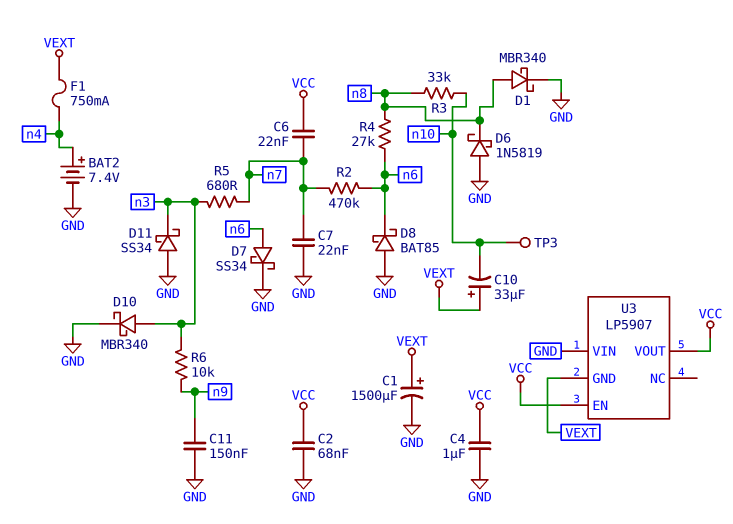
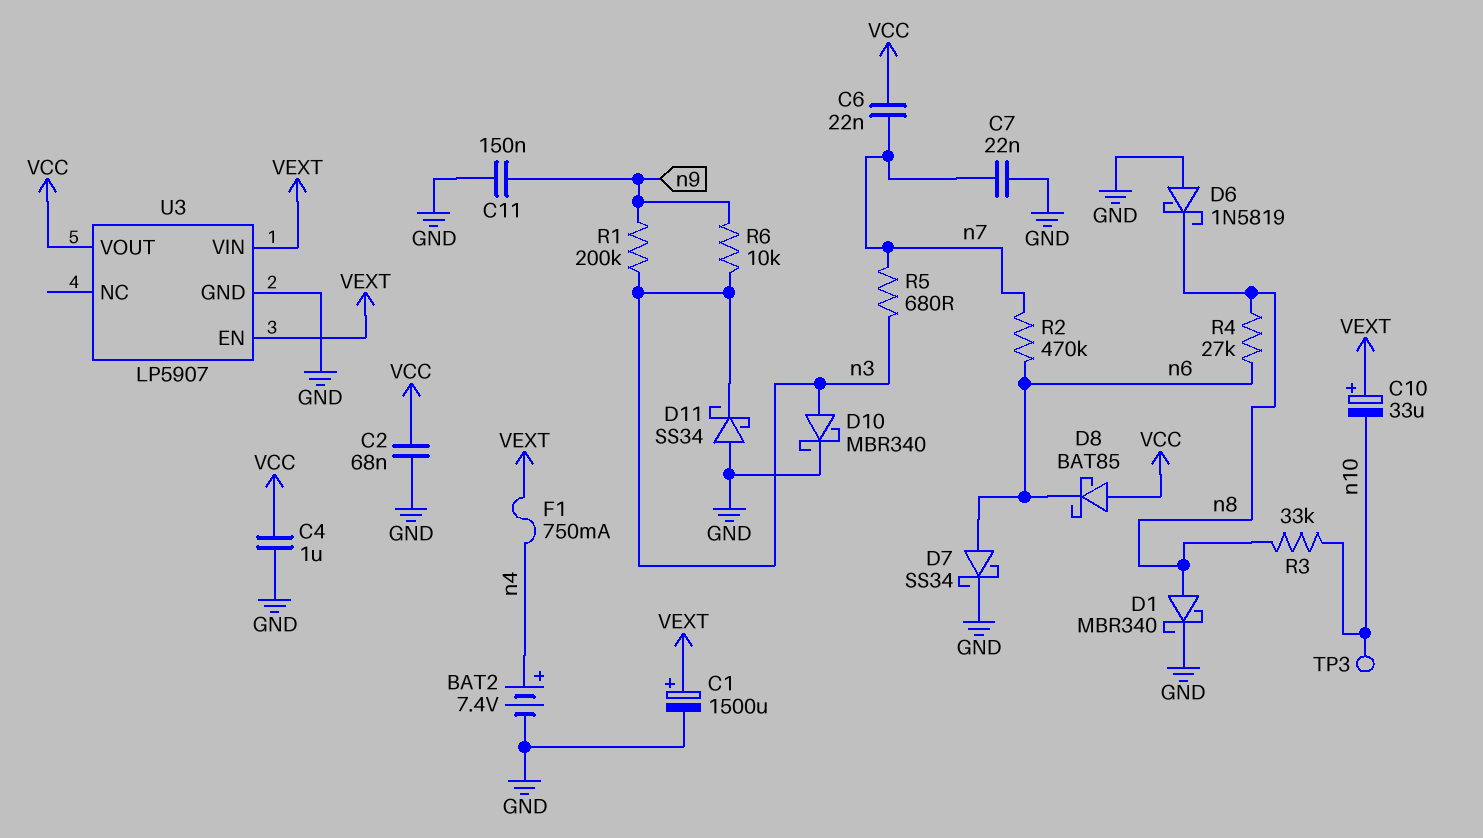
D8: schottky BAT85 (A GND, K n6) -> schottky BAT85 (A VCC, K n6)
R1: none -> 200k (n3, n9)
U3 pin EN: VCC -> VEXT
U3 pin GND: VEXT -> GND
U3 pin VIN: GND -> VEXT

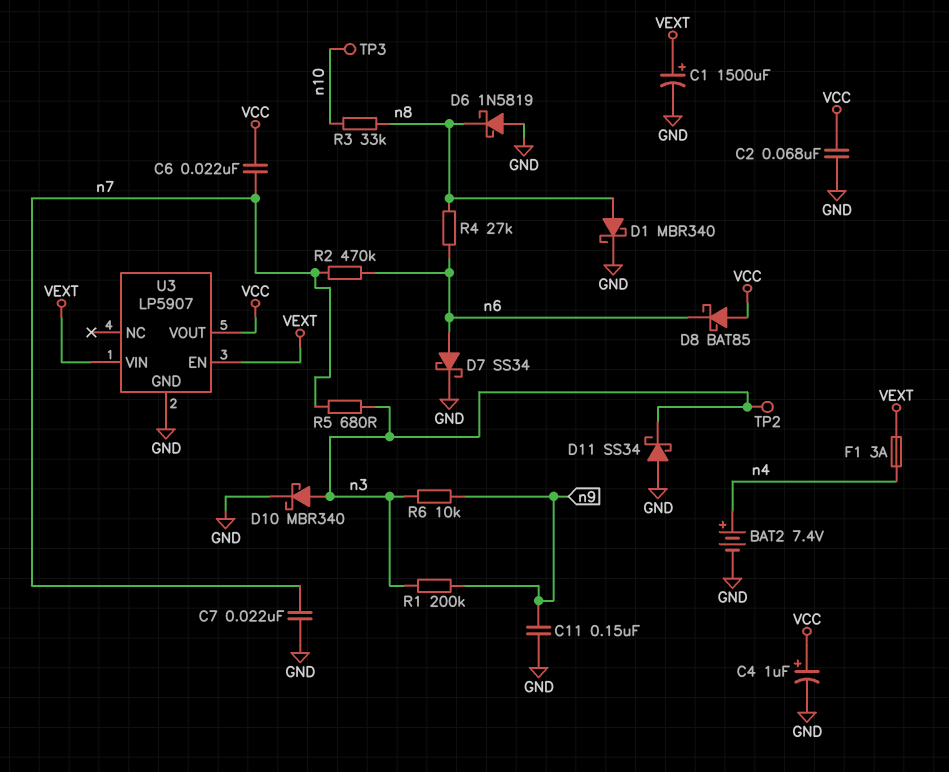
C4: 1uF (GND, VCC) -> 1uF (plus VCC, minus GND)
C10: 33uF (plus VEXT, minus n10) -> none
F1: 750mA (VEXT, n4) -> 3A (VEXT, n4)
TP2: none -> test point (n3)

